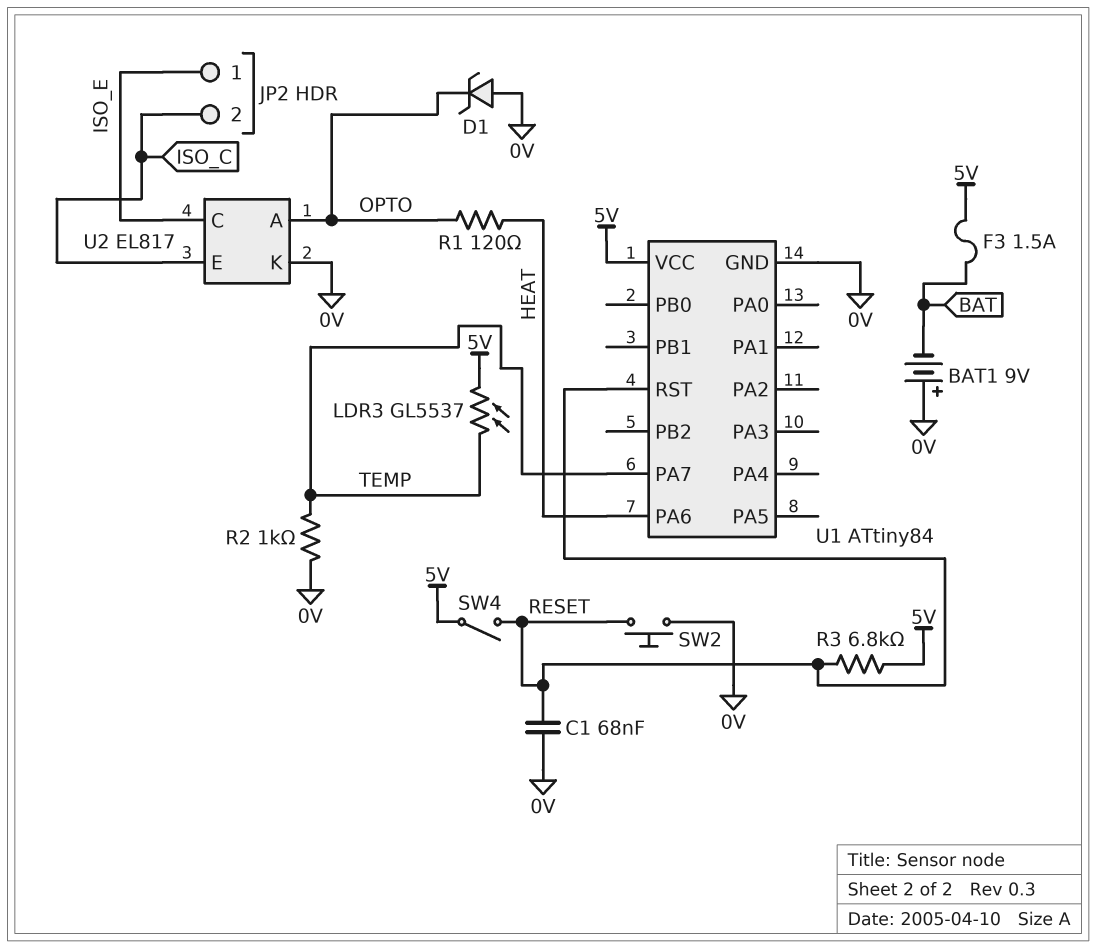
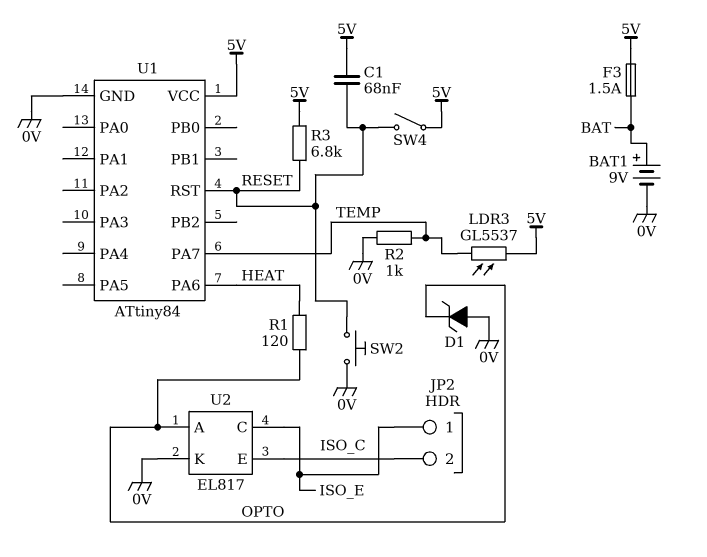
BAT1: 9V (plus 0V, minus BAT) -> 9V (plus BAT, minus 0V)
C1: 68nF (0V, RESET) -> 68nF (5V, RESET)

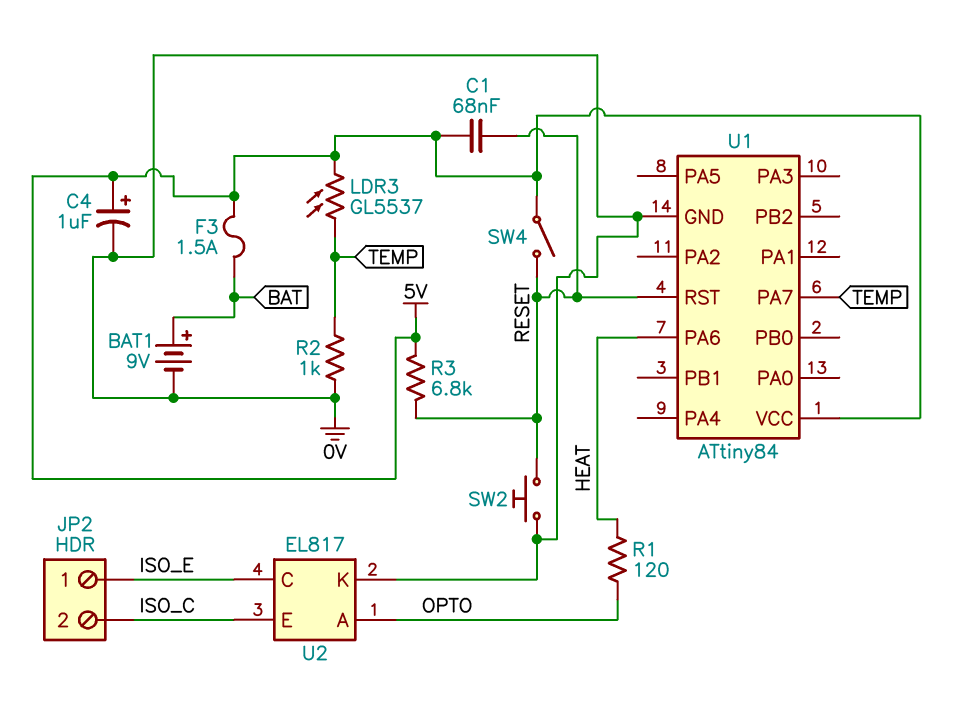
C4: none -> 1uF (plus 5V, minus 0V)
D1: zener (A 0V, K OPTO) -> none

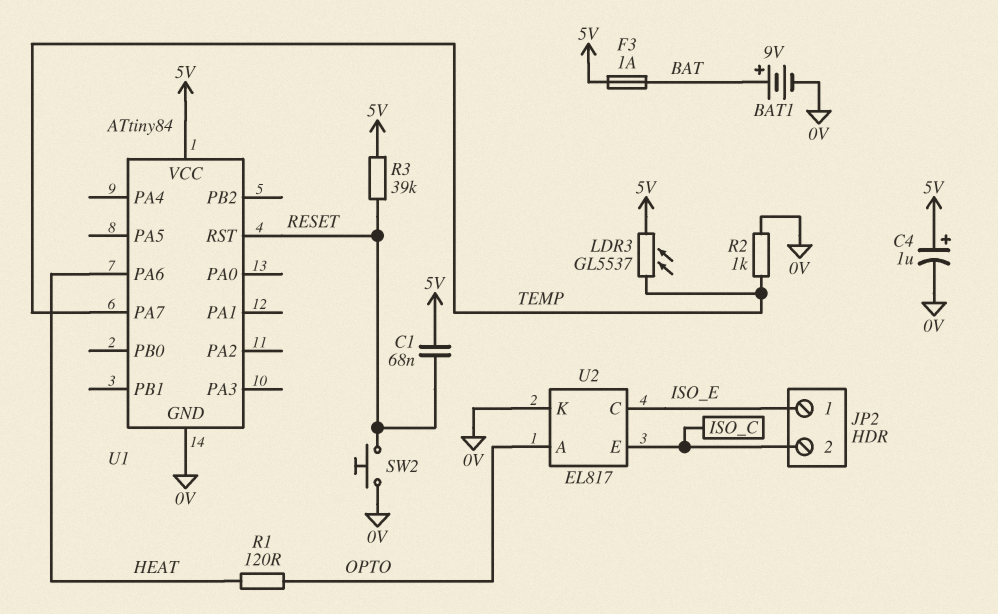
F3: 1.5A (5V, BAT) -> 1A (5V, BAT)
R3: 6.8k (5V, RESET) -> 39k (5V, RESET)
SW4: switch (5V, RESET) -> none

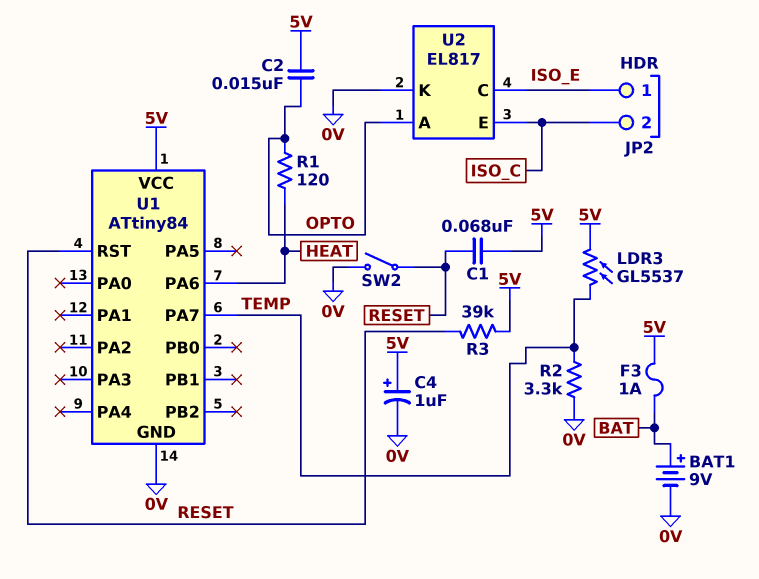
C2: none -> 15nF (5V, OPTO)
R2: 1k (0V, TEMP) -> 3.3k (0V, TEMP)
SW2: button (0V, RESET) -> switch (0V, RESET)

